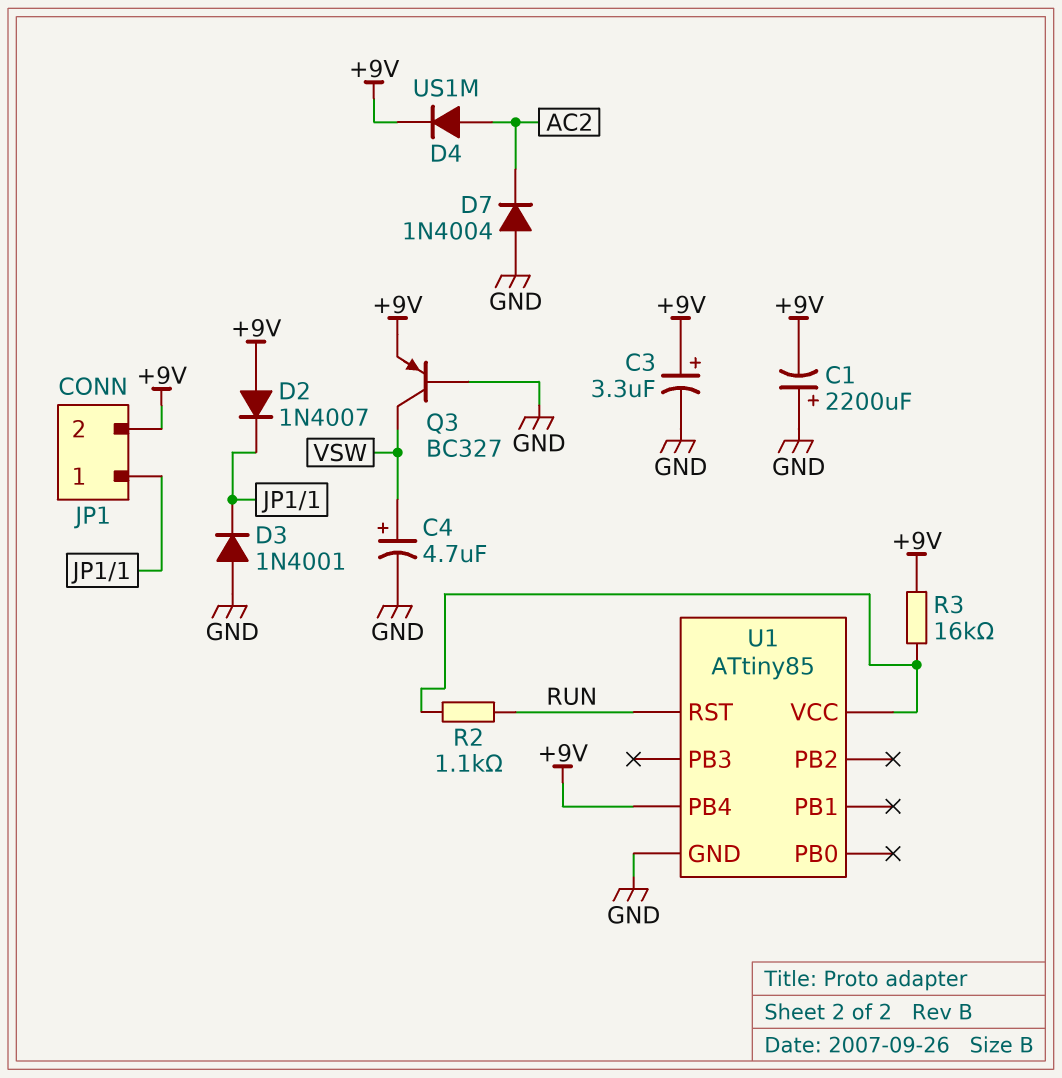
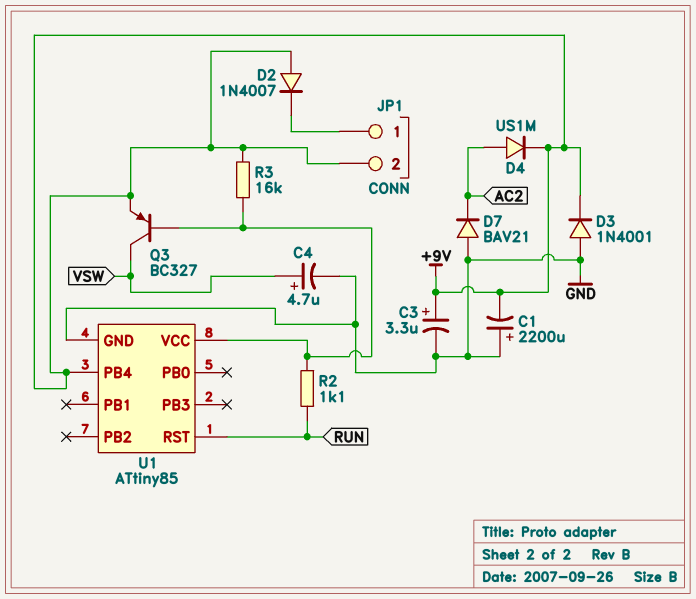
D3: diode 1N4001 (A GND, K JP1/1) -> diode 1N4001 (A GND, K +9V)
D7: diode 1N4004 (A GND, K AC2) -> diode BAV21 (A GND, K AC2)
Q3: PNP BC327 (B GND, C VSW, E +9V) -> PNP BC327 (B U1/VCC, C VSW, E +9V)

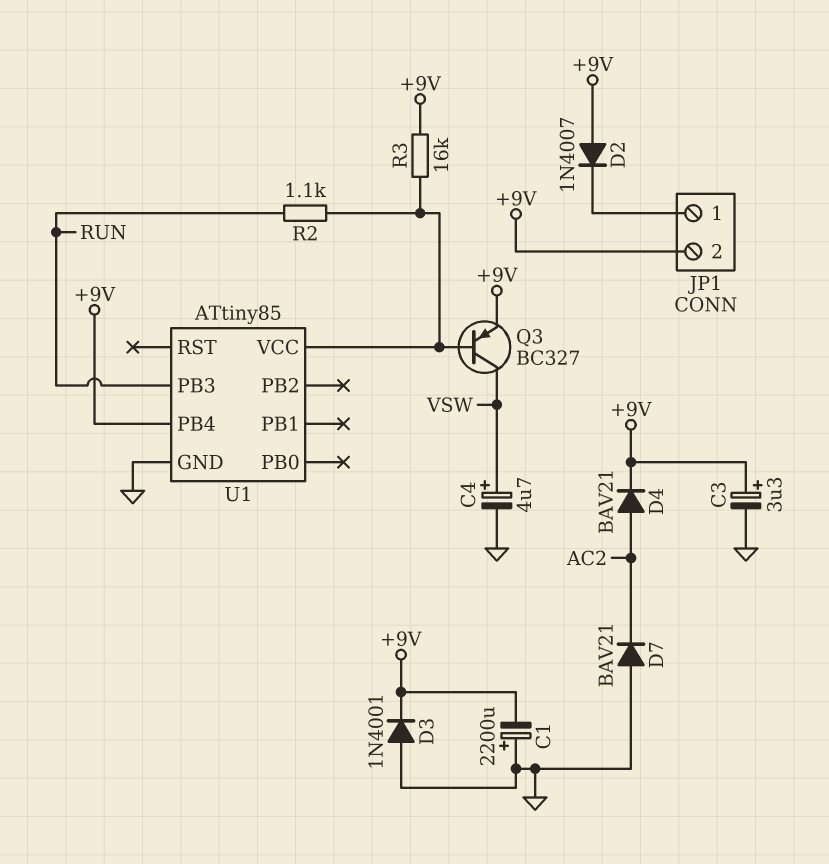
D4: diode US1M (A AC2, K +9V) -> diode BAV21 (A AC2, K +9V)
U1 pin PB3: none -> RUN
U1 pin RST: RUN -> none

